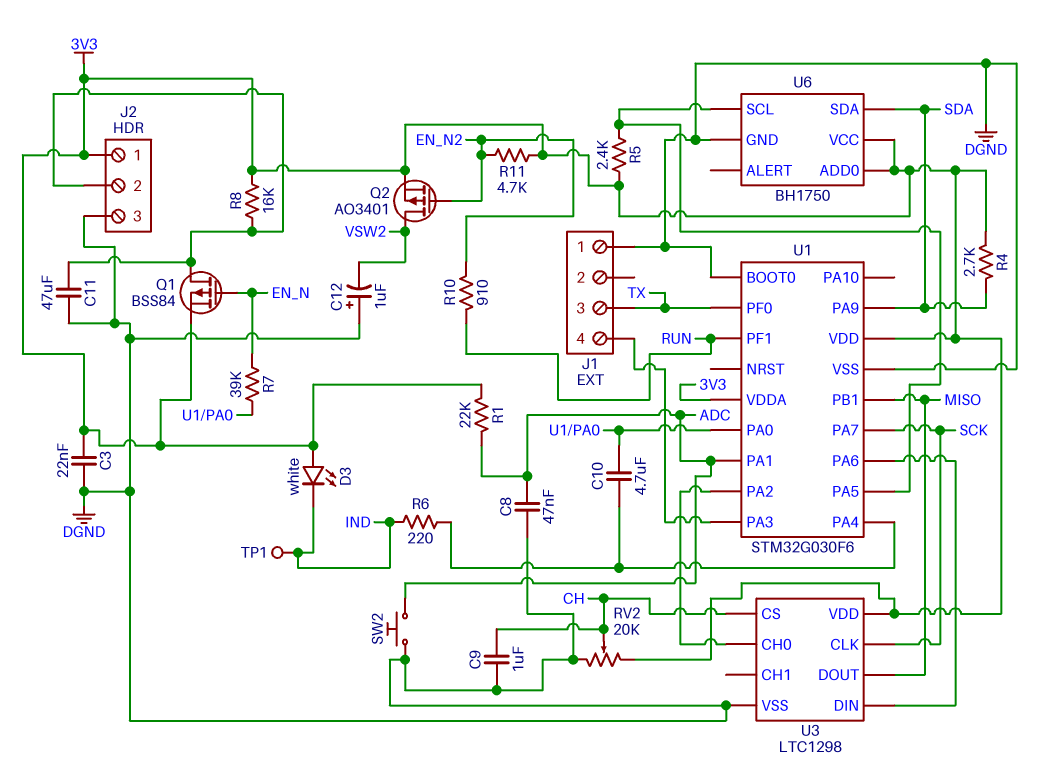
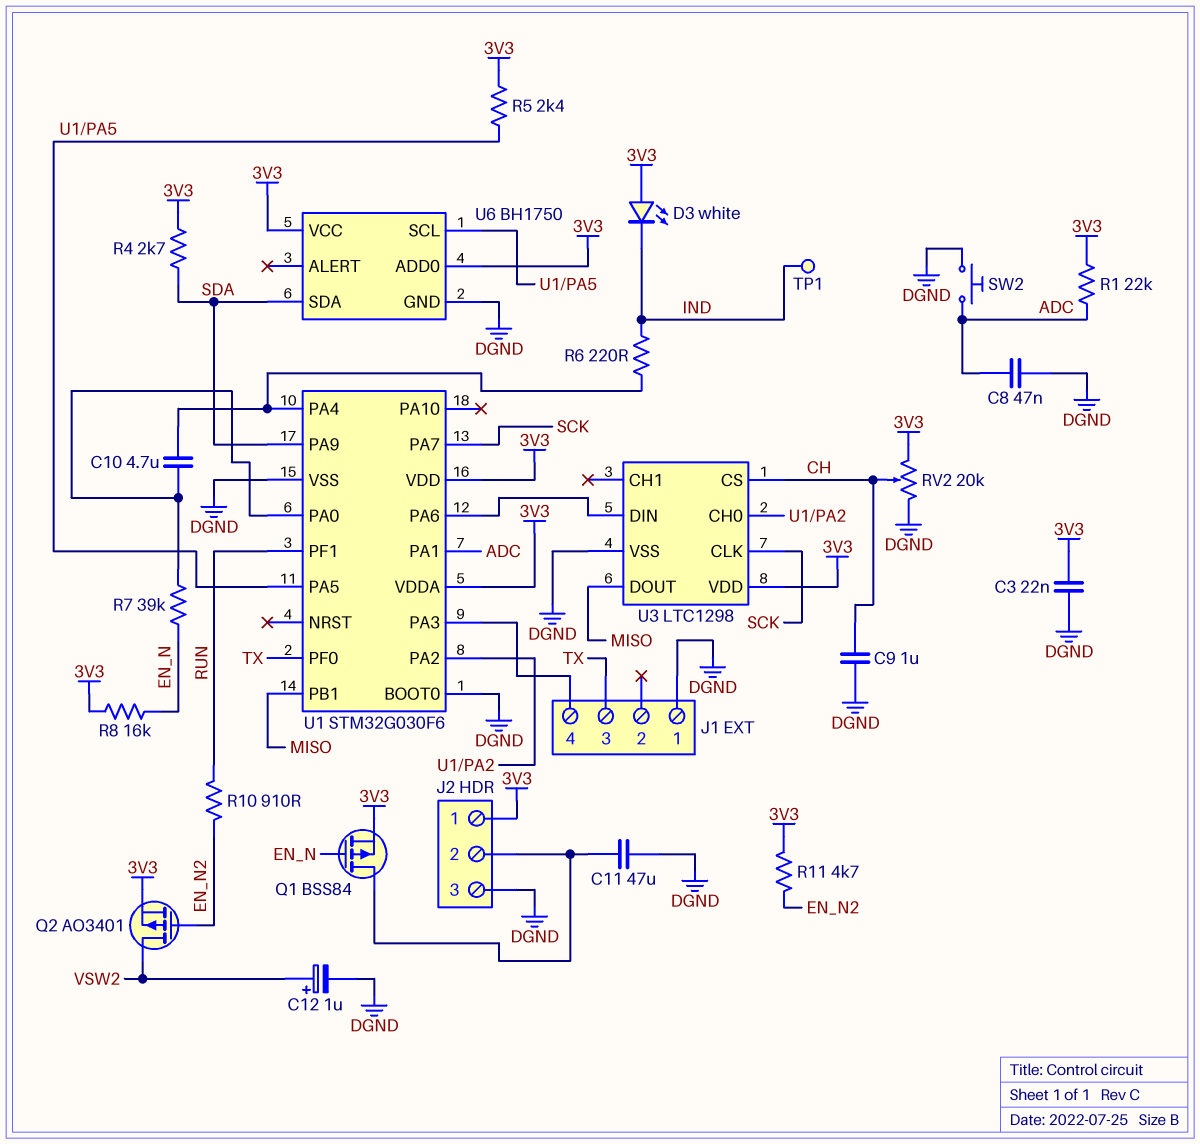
C12: 1uF (plus DGND, minus VSW2) -> 1uF (plus VSW2, minus DGND)
R8: 16k (3V3, J2/2) -> 16k (3V3, EN_N)

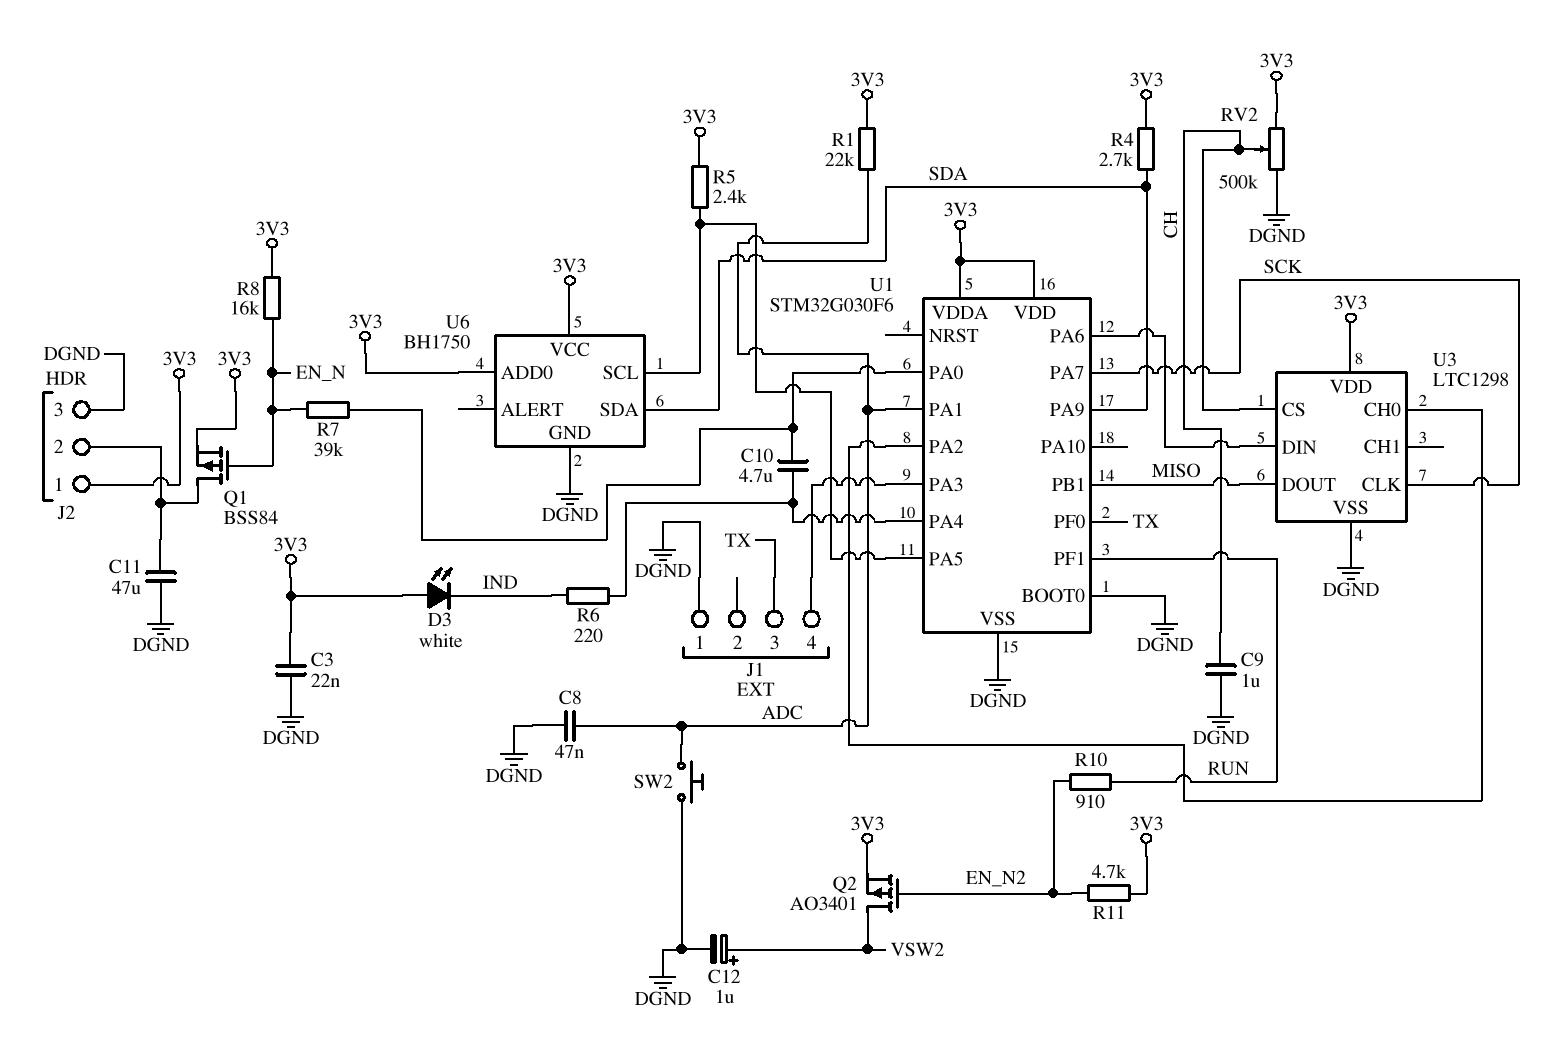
RV2: 20k (3V3, DGND, wiper CH) -> 500k (3V3, DGND, wiper CH)
TP1: test point (IND) -> none

